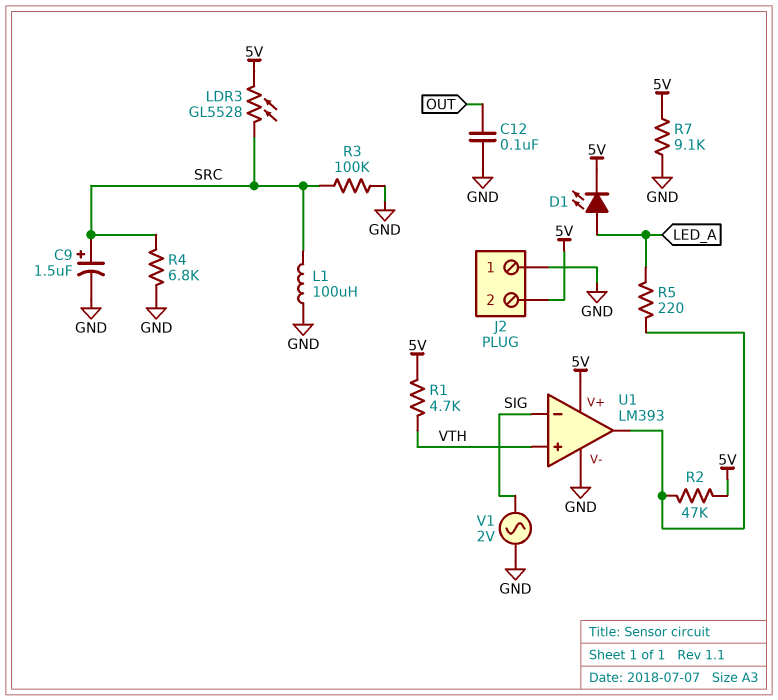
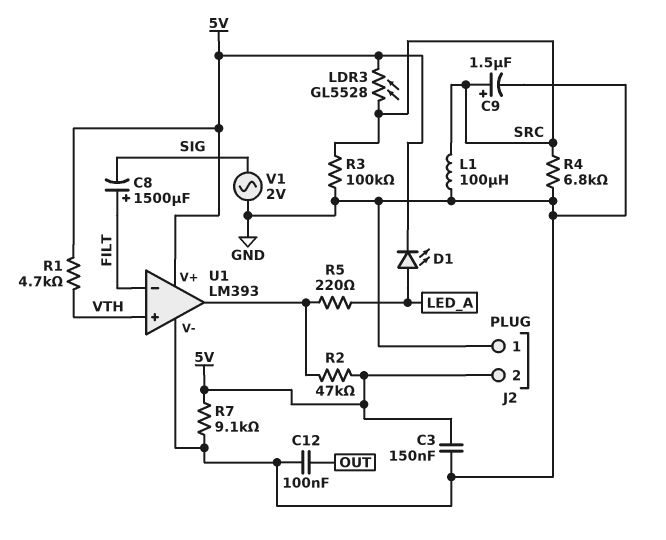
C3: none -> 150nF (5V, GND)
C8: none -> 1500uF (plus FILT, minus SIG)
U1 pin in-: SIG -> FILT

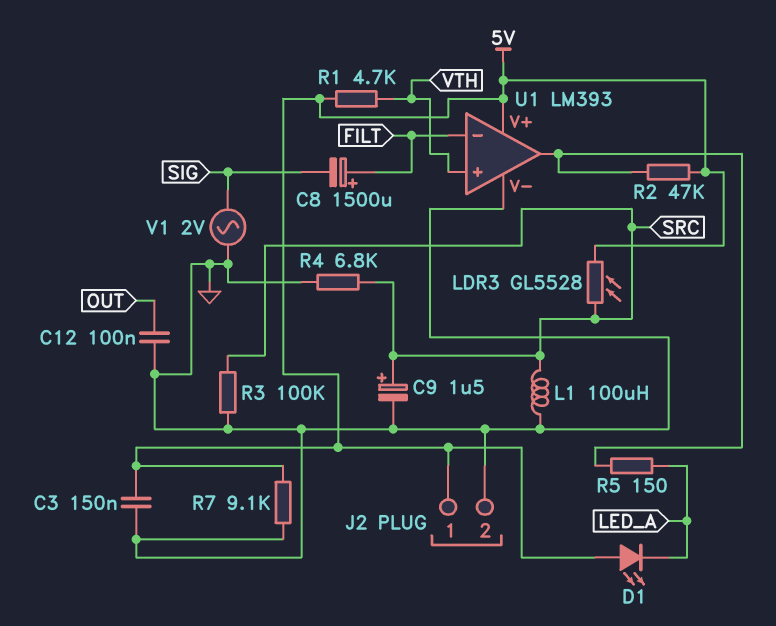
D1: LED (A LED_A, K 5V) -> LED (A 5V, K LED_A)
J2 pin 1: GND -> 5V
J2 pin 2: 5V -> GND
R5: 220 (LED_A, U1/out) -> 150 (LED_A, U1/out)

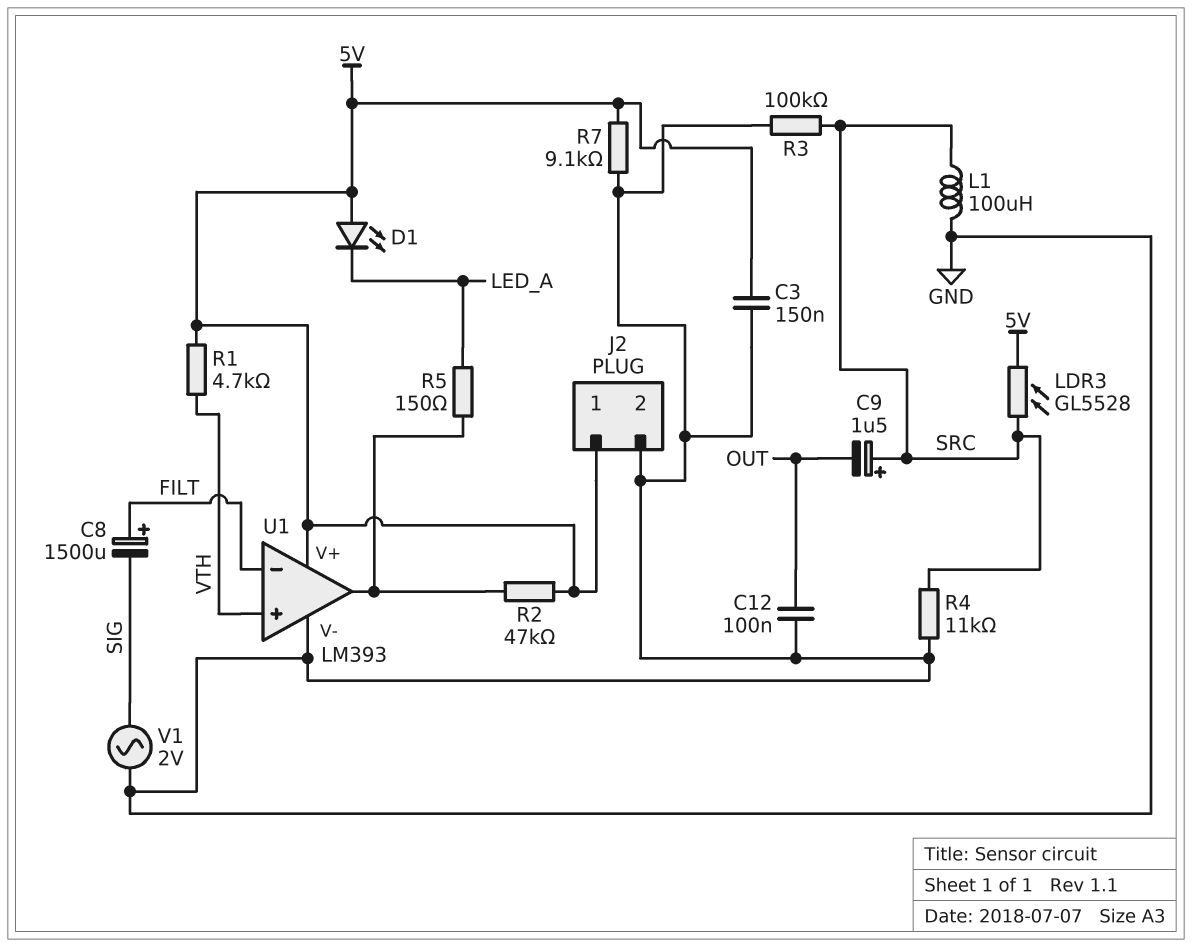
C9: 1.5uF (plus SRC, minus GND) -> 1.5uF (plus SRC, minus OUT)
R4: 6.8k (GND, SRC) -> 11k (GND, SRC)

